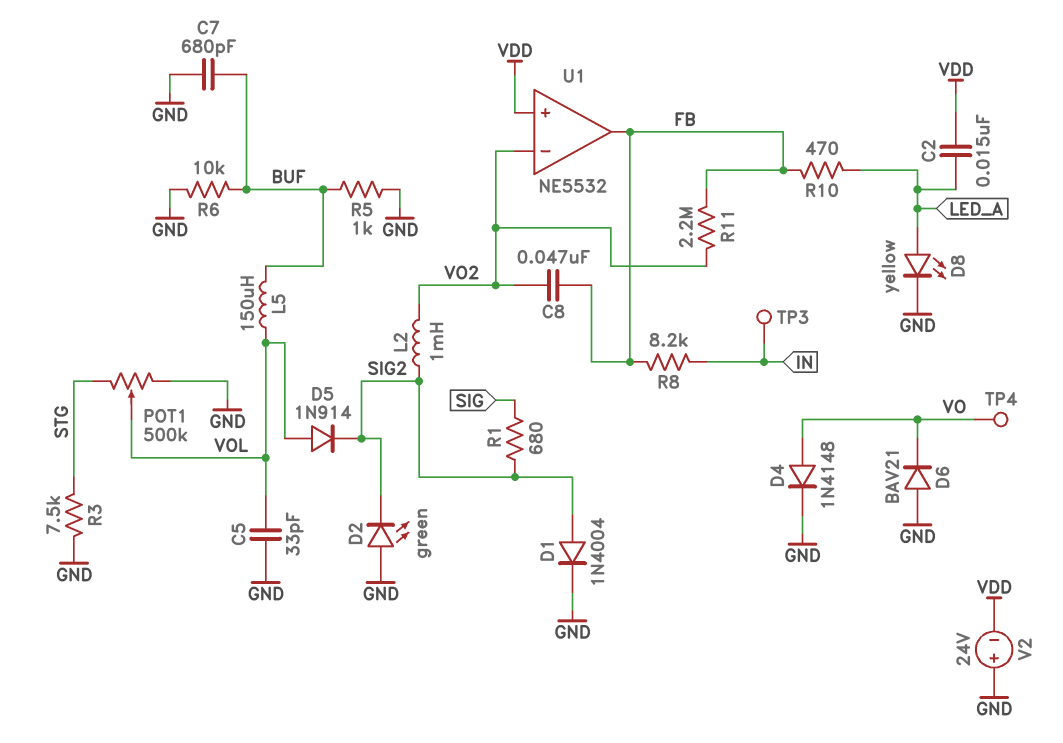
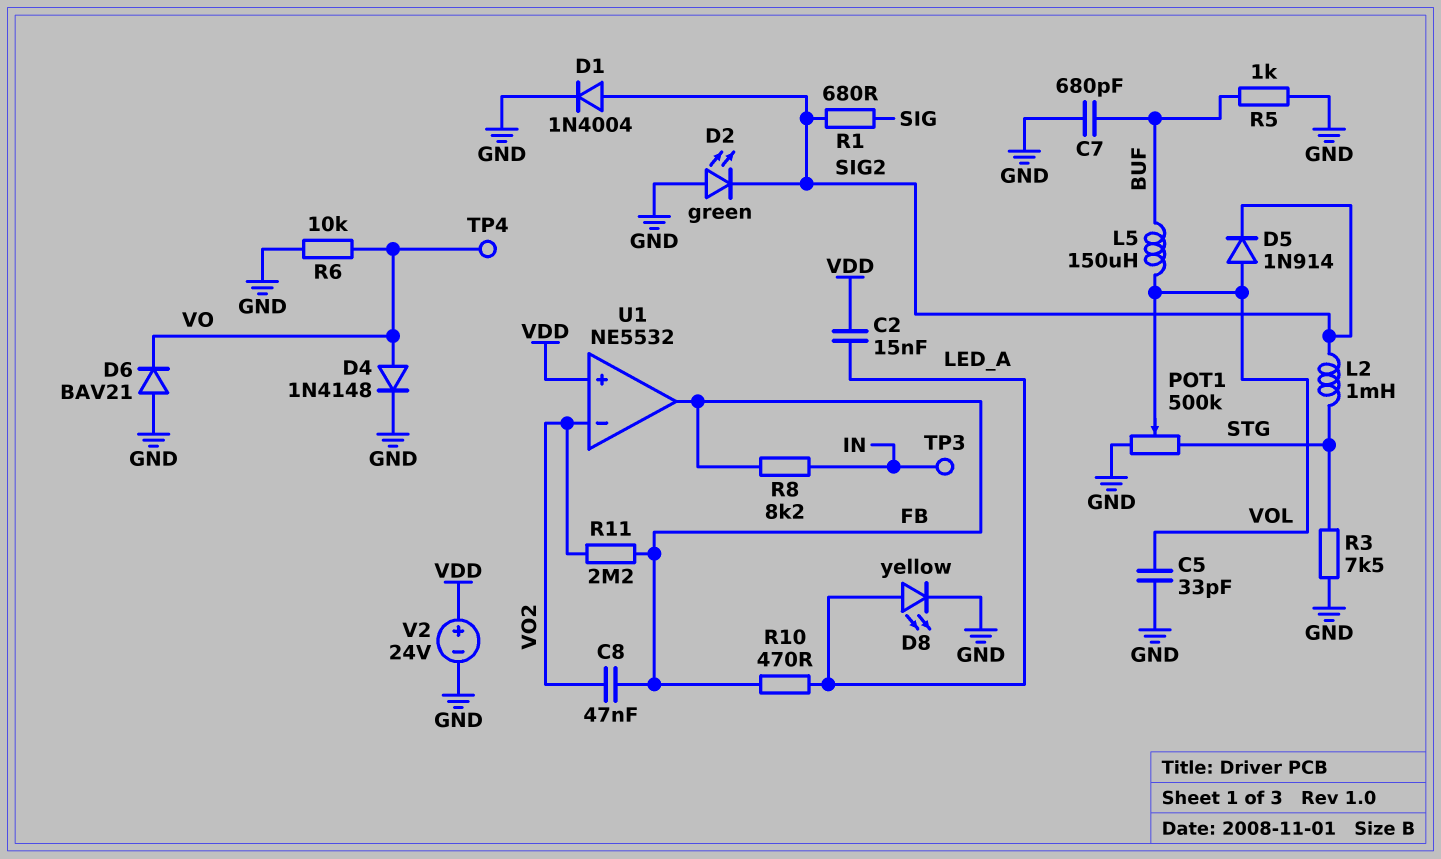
L2: 1mH (SIG2, VO2) -> 1mH (SIG2, STG)
R6: 10k (BUF, GND) -> 10k (GND, VO)
V2: 24V (plus GND, minus VDD) -> 24V (plus VDD, minus GND)

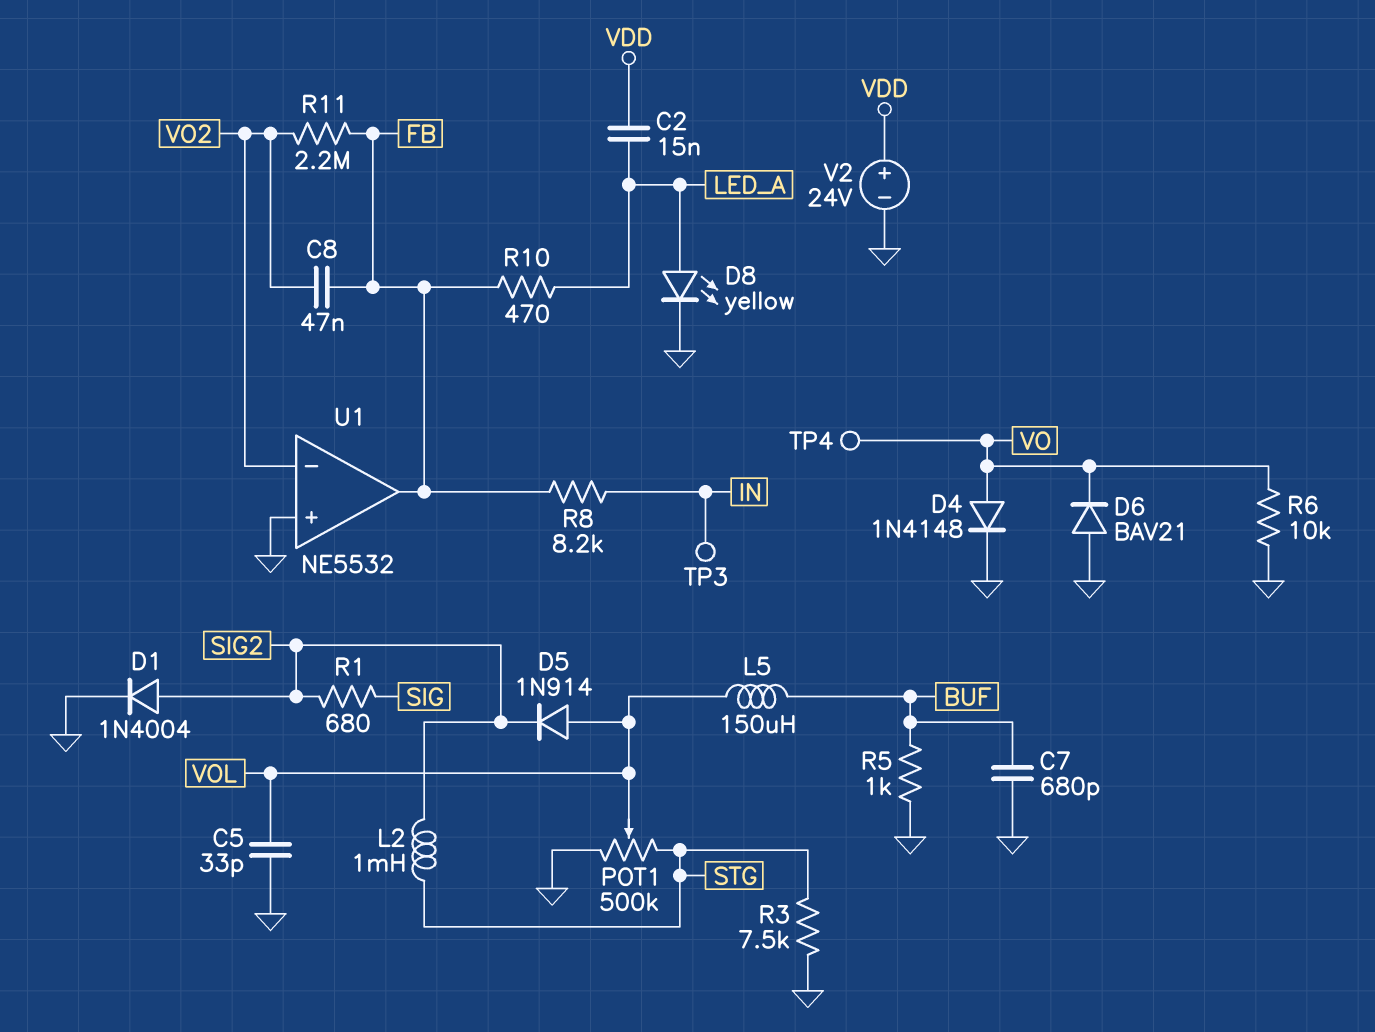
D2: LED green (A GND, K SIG2) -> none
U1 pin in+: VDD -> GND

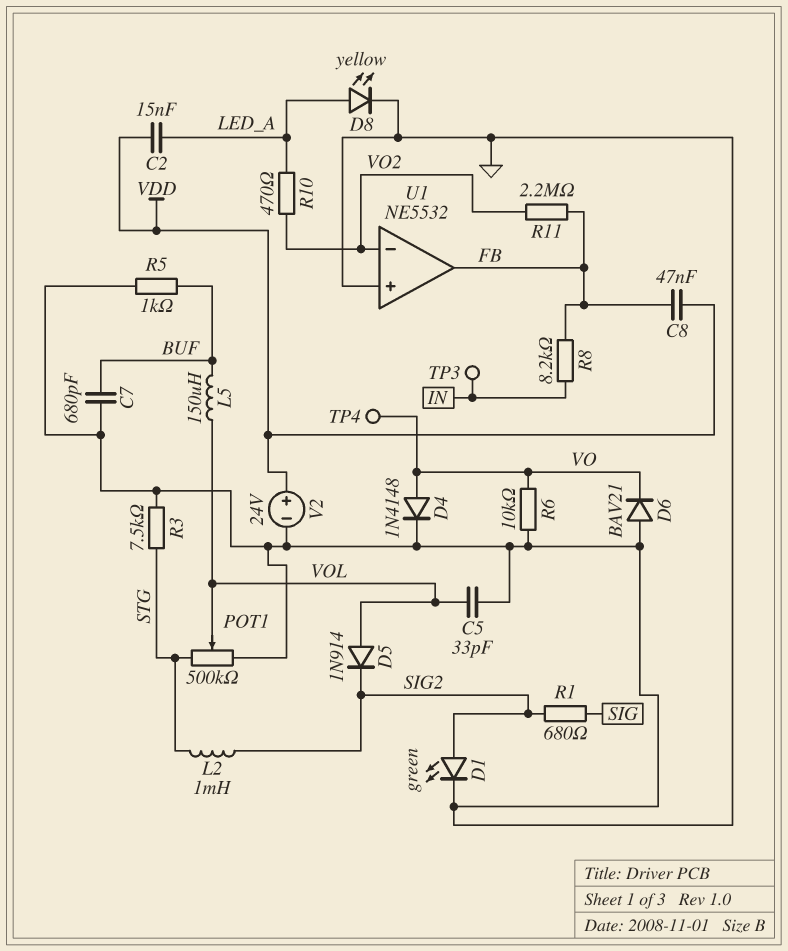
C8: 47nF (FB, VO2) -> 47nF (FB, VDD)
D1: diode 1N4004 (A SIG2, K GND) -> LED green (A SIG2, K GND)
R10: 470 (FB, LED_A) -> 470 (LED_A, VO2)

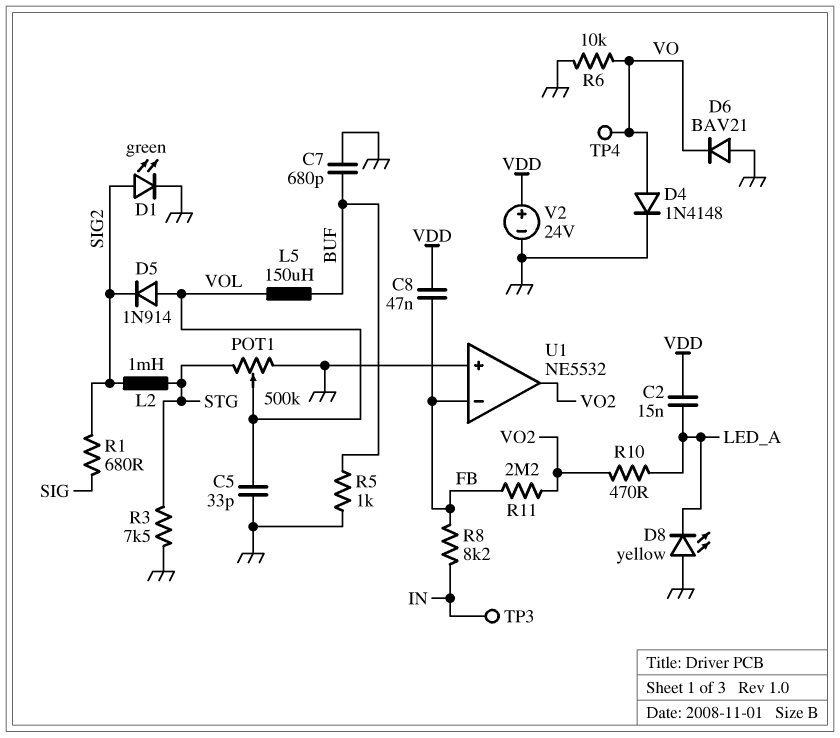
D8: LED yellow (A LED_A, K GND) -> LED yellow (A GND, K LED_A)
U1 pin in-: VO2 -> FB
U1 pin out: FB -> VO2

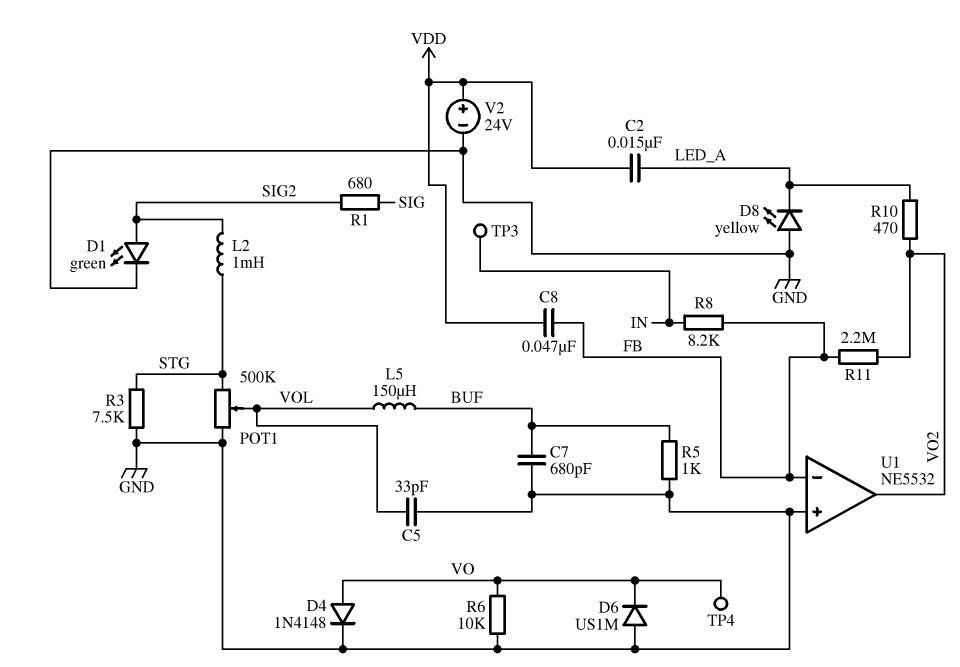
D5: diode 1N914 (A VOL, K SIG2) -> none
D6: diode BAV21 (A GND, K VO) -> diode US1M (A GND, K VO)

